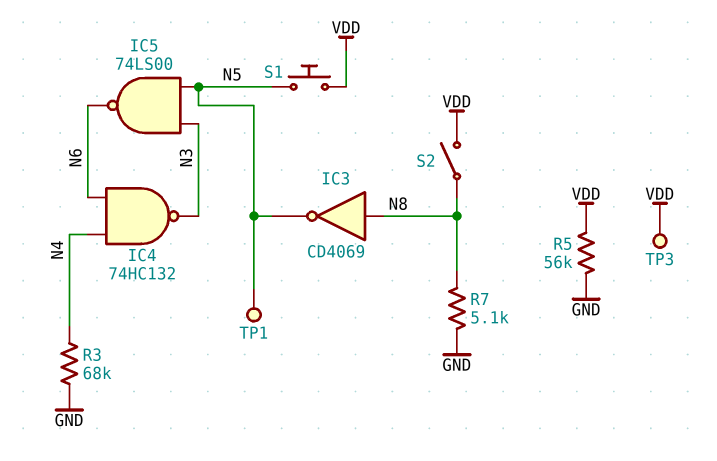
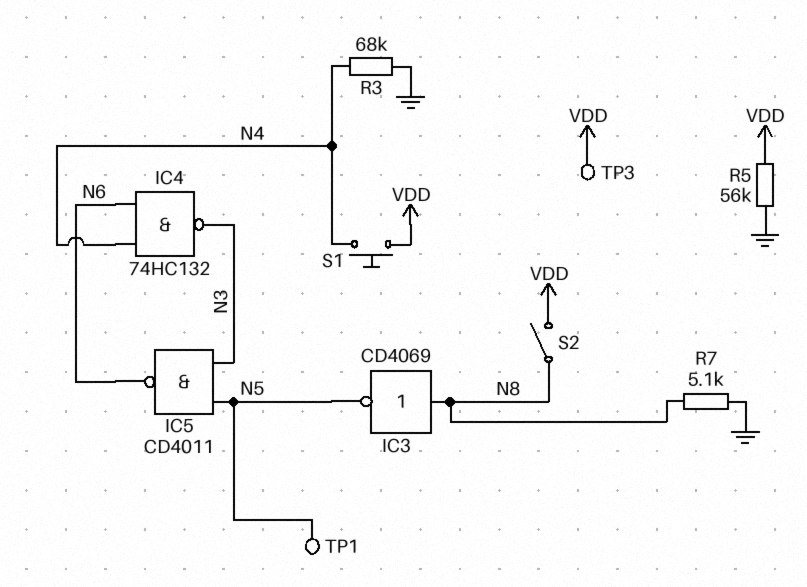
IC5: NAND 74LS00 (in N3, in N5, out N6) -> NAND CD4011 (in N3, in N5, out N6)
S1: button (N5, VDD) -> button (N4, VDD)

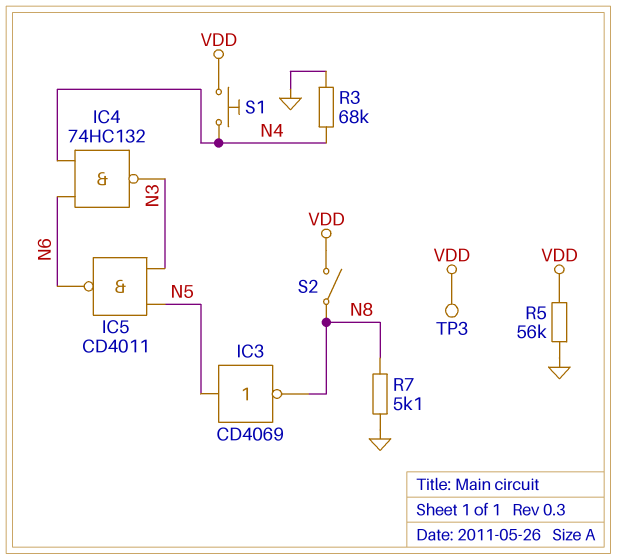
IC3: NOT CD4069 (in N8, out N5) -> NOT CD4069 (in N5, out N8)
TP1: test point (N5) -> none

